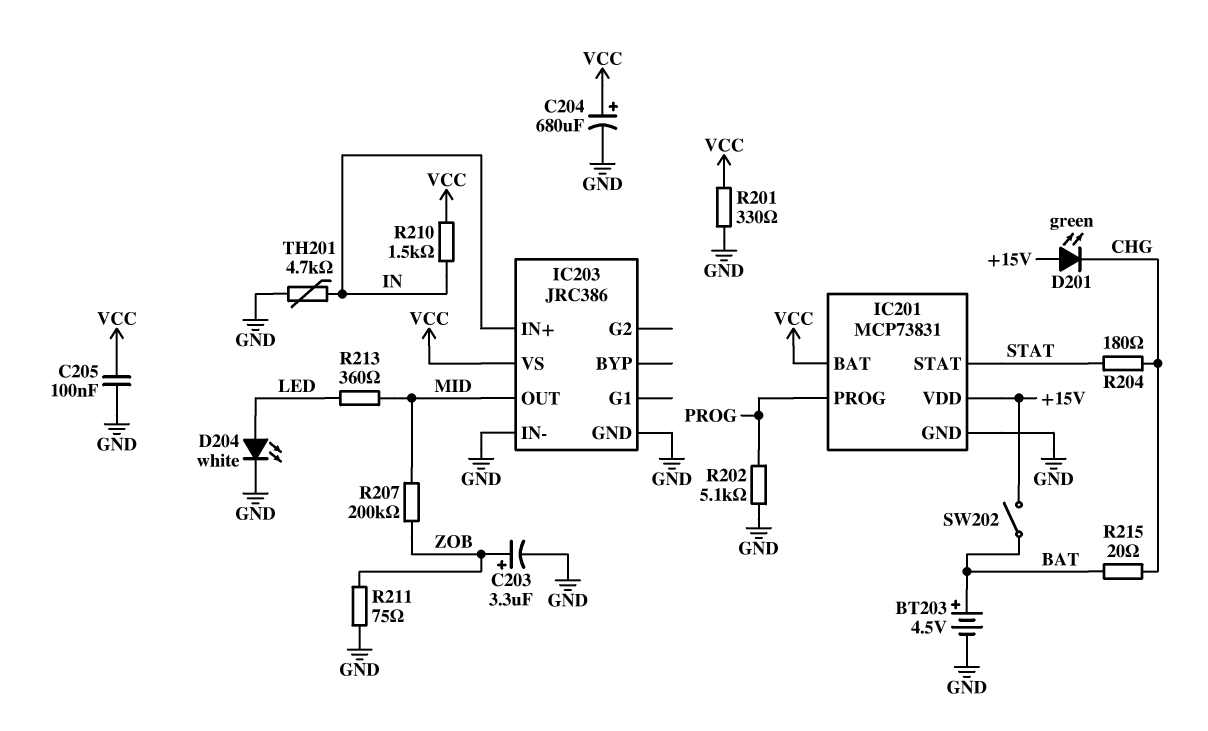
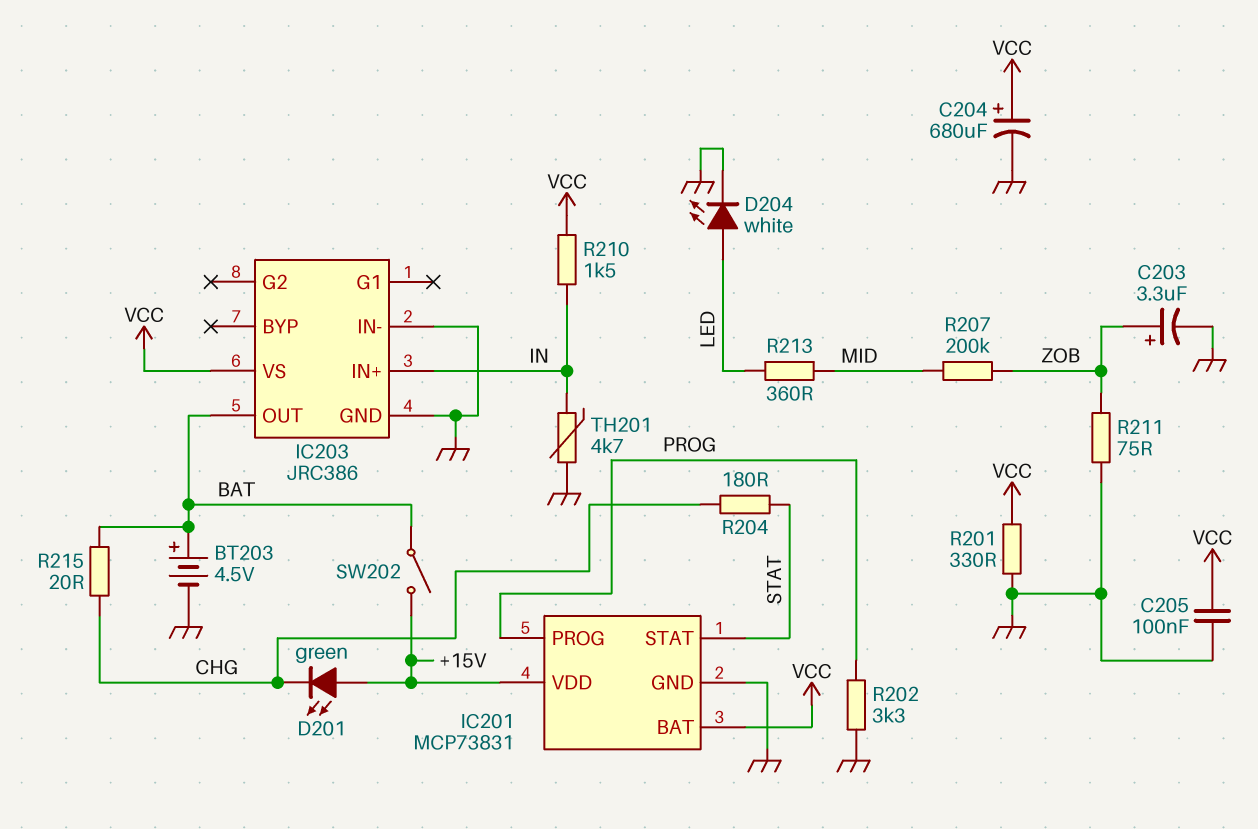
IC203 pin OUT: MID -> BAT
R202: 5.1k (GND, PROG) -> 3.3k (GND, PROG)

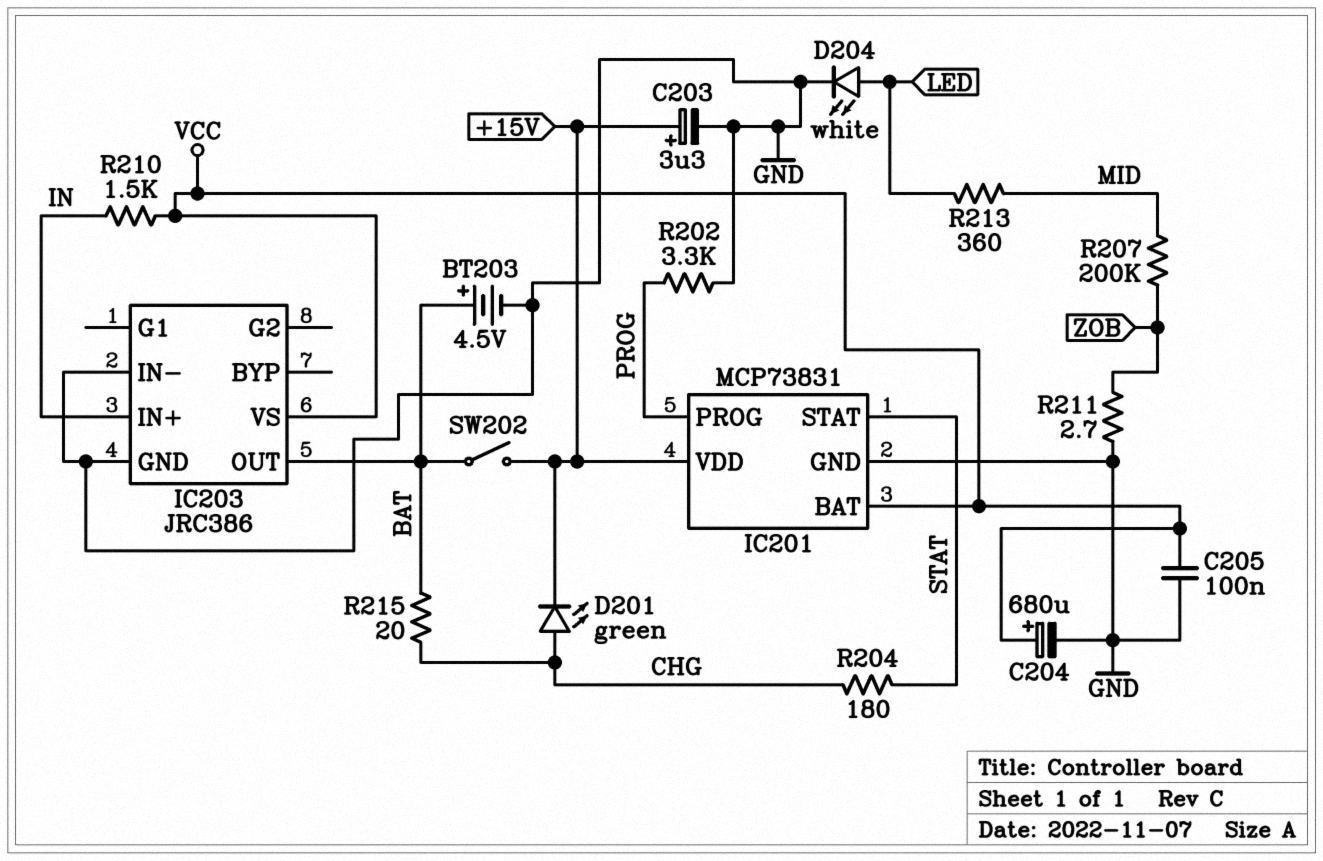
C203: 3.3uF (plus ZOB, minus GND) -> 3.3uF (plus +15V, minus GND)
D201: LED green (A +15V, K CHG) -> LED green (A CHG, K +15V)
R201: 330 (GND, VCC) -> none
R211: 75 (GND, ZOB) -> 2.7 (GND, ZOB)
TH201: 4.7k (GND, IN) -> none

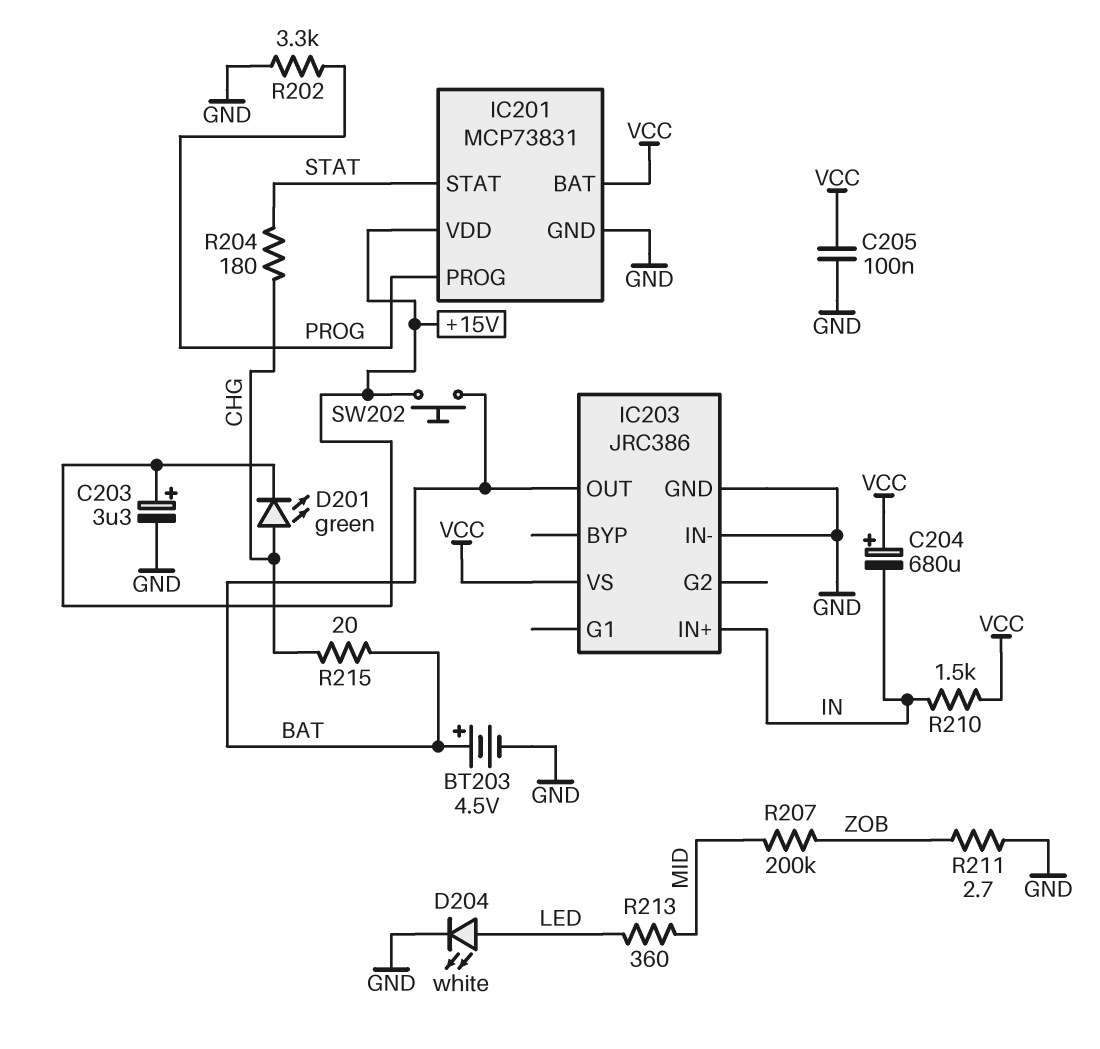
C204: 680uF (plus VCC, minus GND) -> 680uF (plus VCC, minus IN)
SW202: switch (+15V, BAT) -> button (+15V, BAT)

